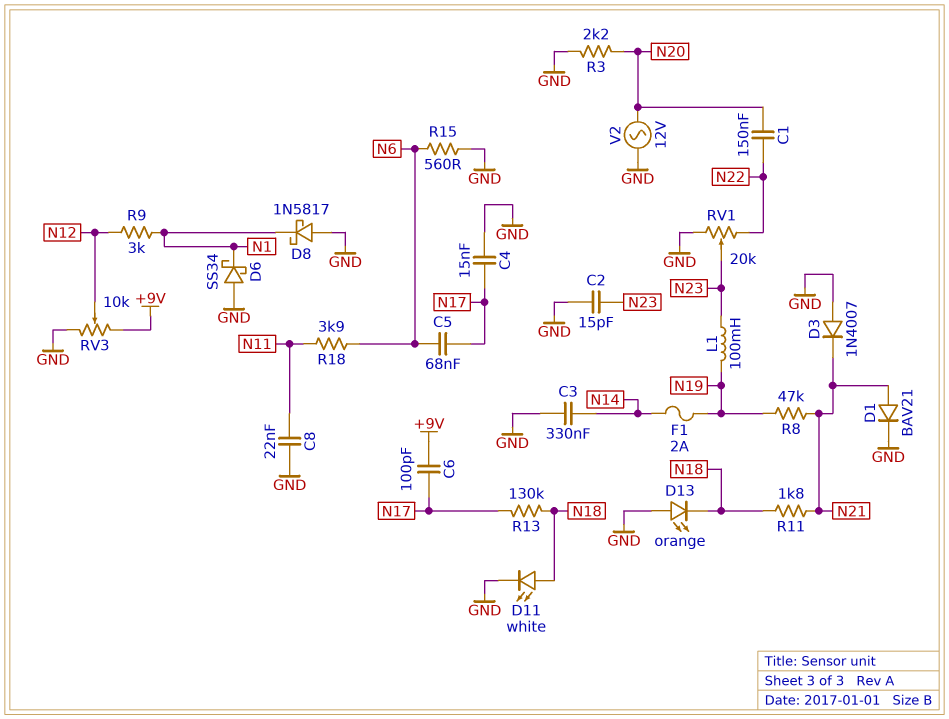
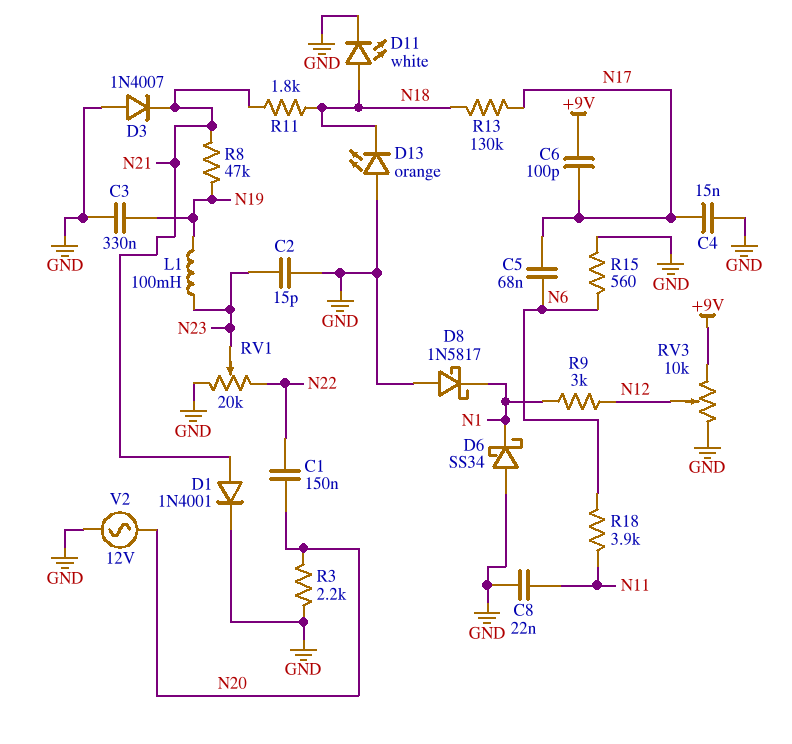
C3: 330nF (GND, N14) -> 330nF (GND, N19)
D1: diode BAV21 (A N21, K GND) -> diode 1N4001 (A N21, K GND)
F1: 2A (N14, N19) -> none

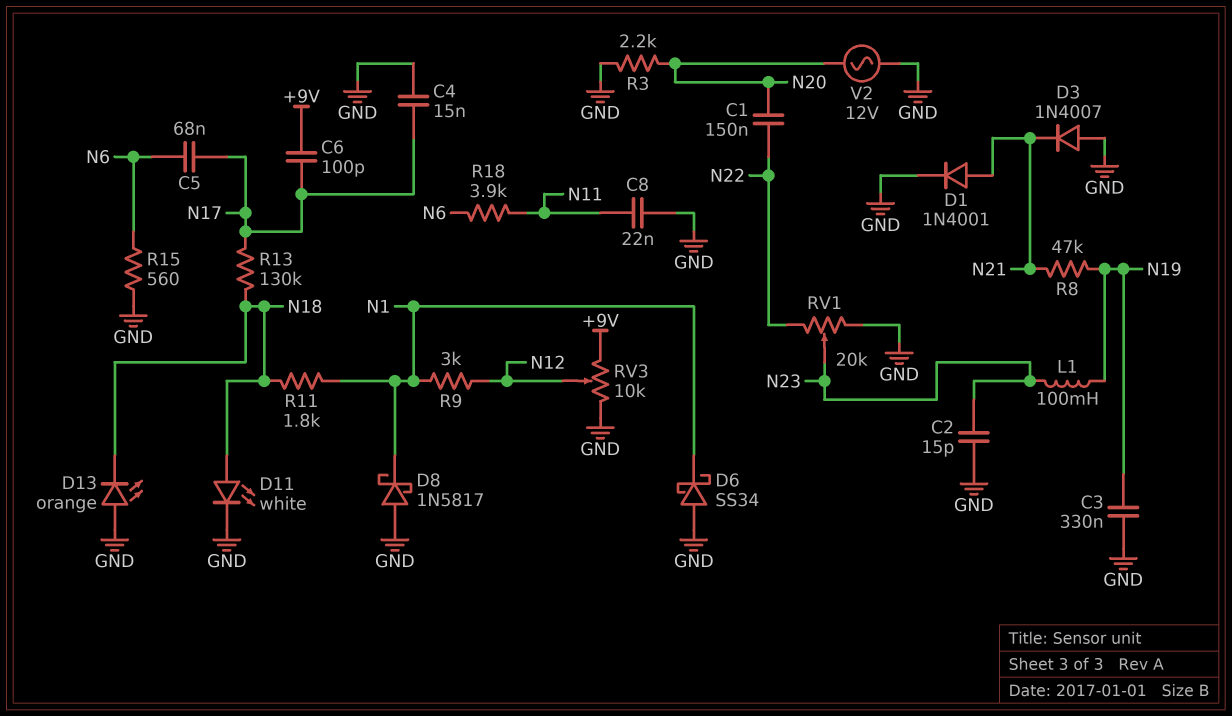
R11: 1.8k (N18, N21) -> 1.8k (N1, N18)

